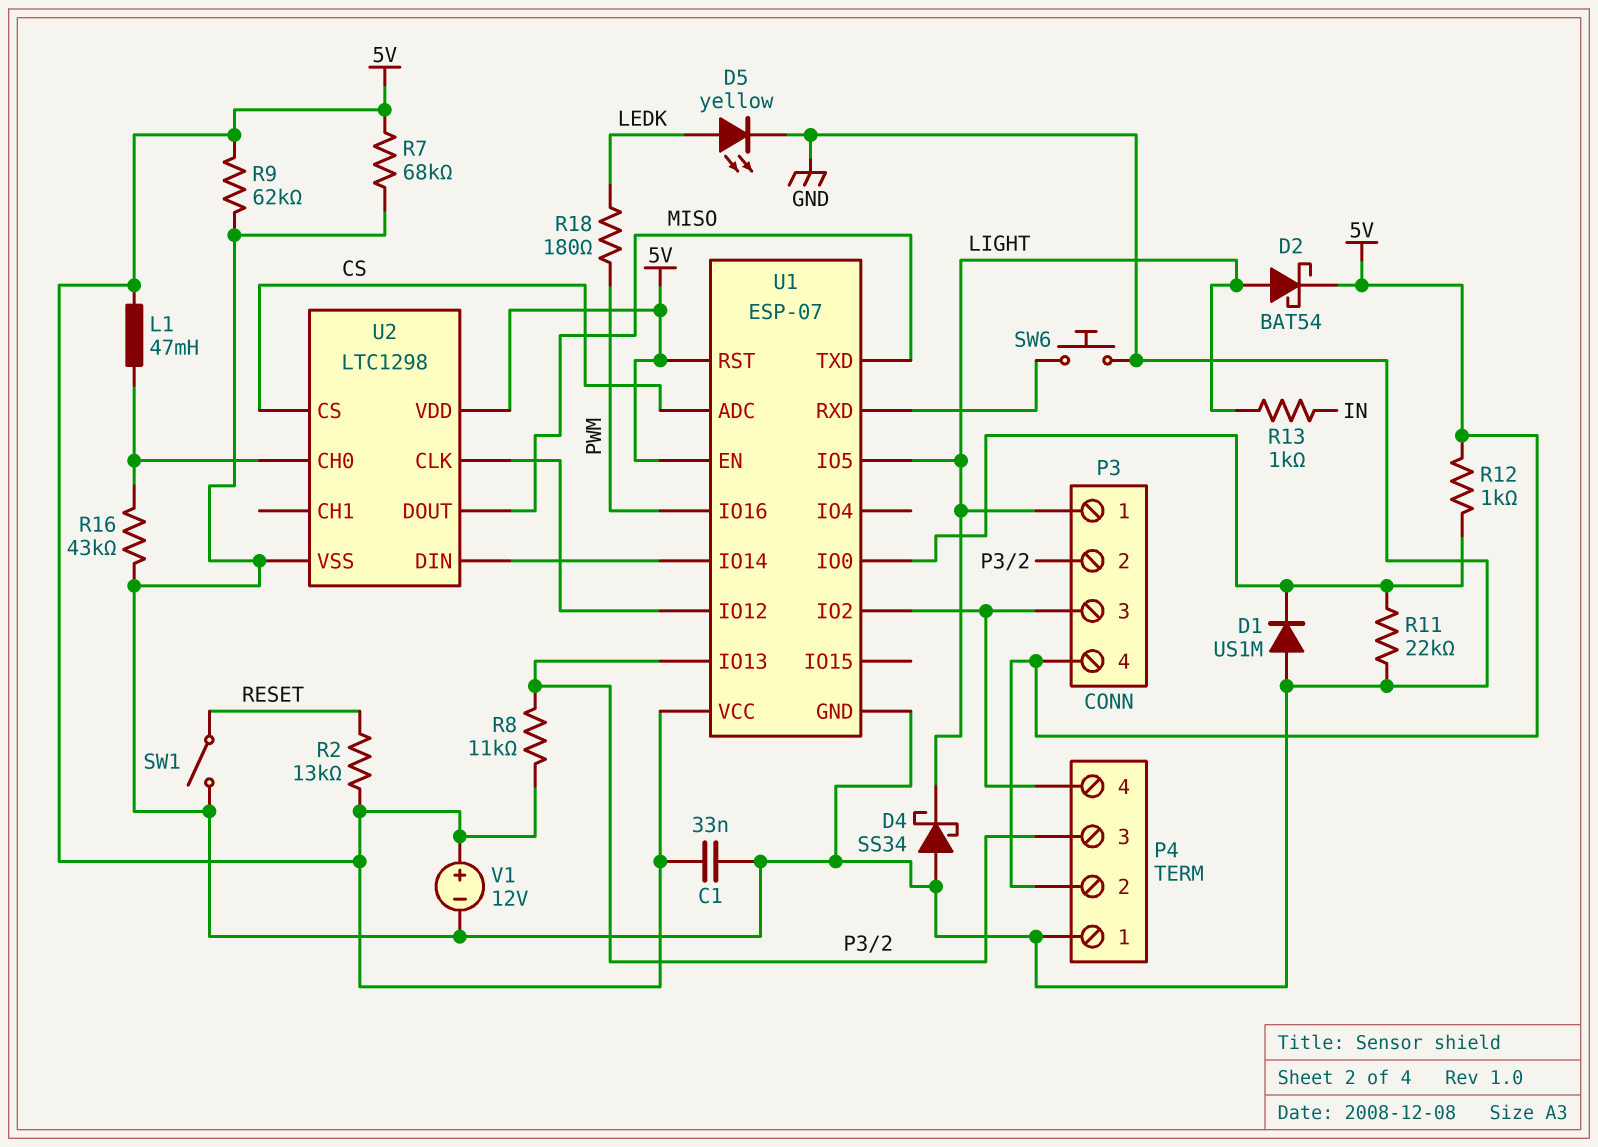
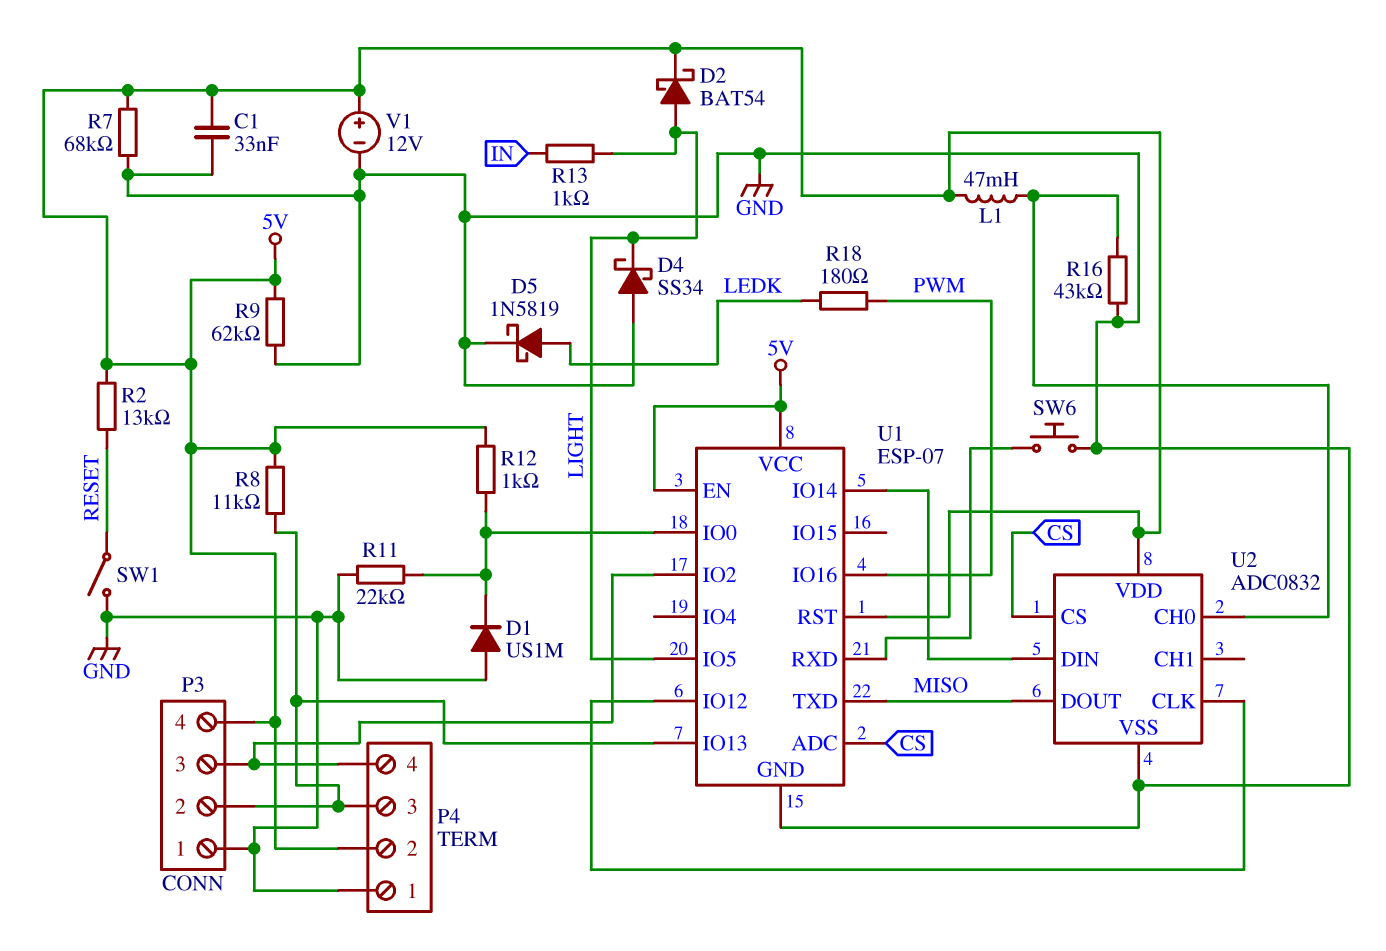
D5: LED yellow (A LEDK, K GND) -> schottky 1N5819 (A LEDK, K GND)
P3 pin 1: LIGHT -> GND
U2: LTC1298 -> ADC0832

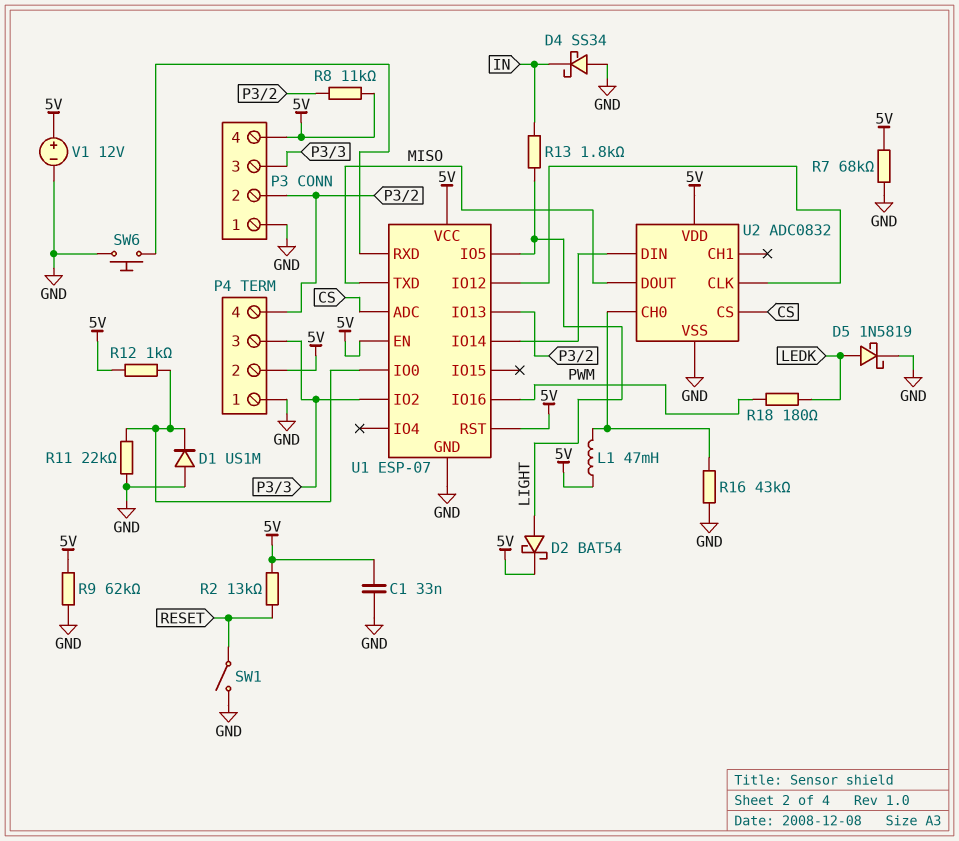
D4: schottky SS34 (A GND, K LIGHT) -> schottky SS34 (A GND, K IN)
P4 pin 3: P3/2 -> P3/3
P4 pin 4: P3/3 -> P3/2
R13: 1k (IN, LIGHT) -> 1.8k (IN, LIGHT)

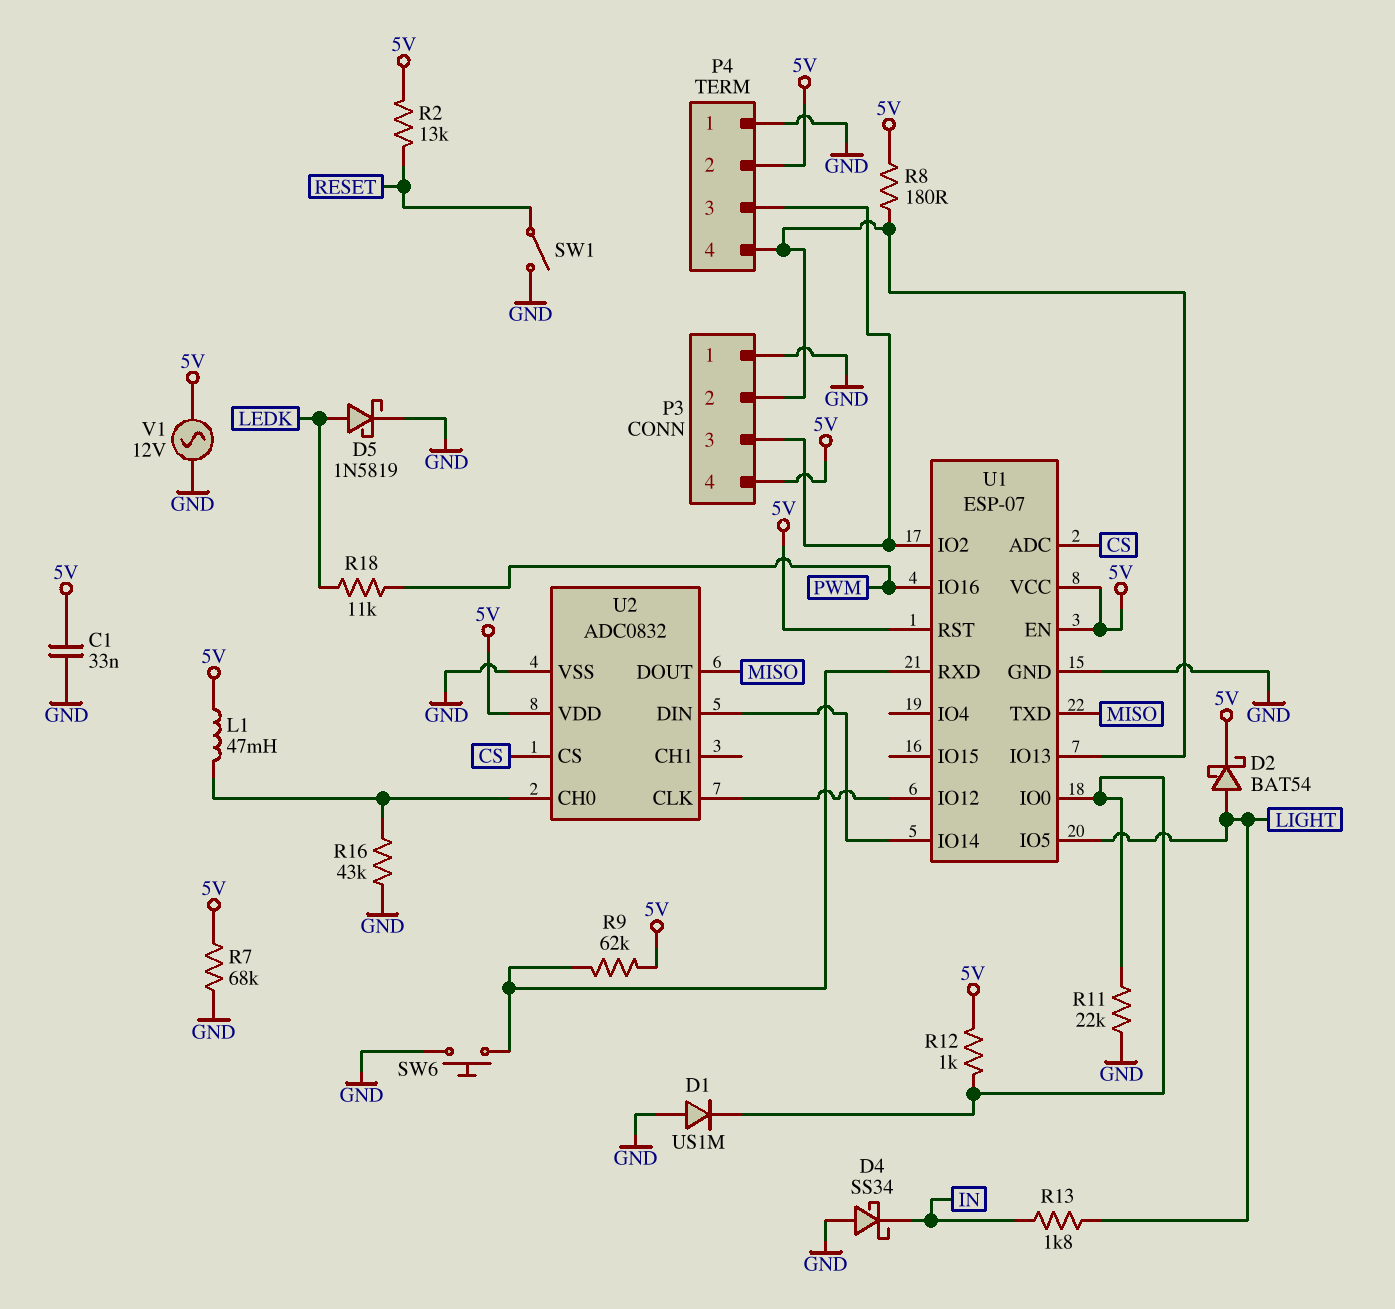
R8: 11k (5V, P3/2) -> 180 (5V, P3/2)
R9: 62k (5V, GND) -> 62k (5V, U1/RXD)
R18: 180 (LEDK, PWM) -> 11k (LEDK, PWM)
V1: 12V (plus 5V, minus GND) -> AC 12V (5V, GND)

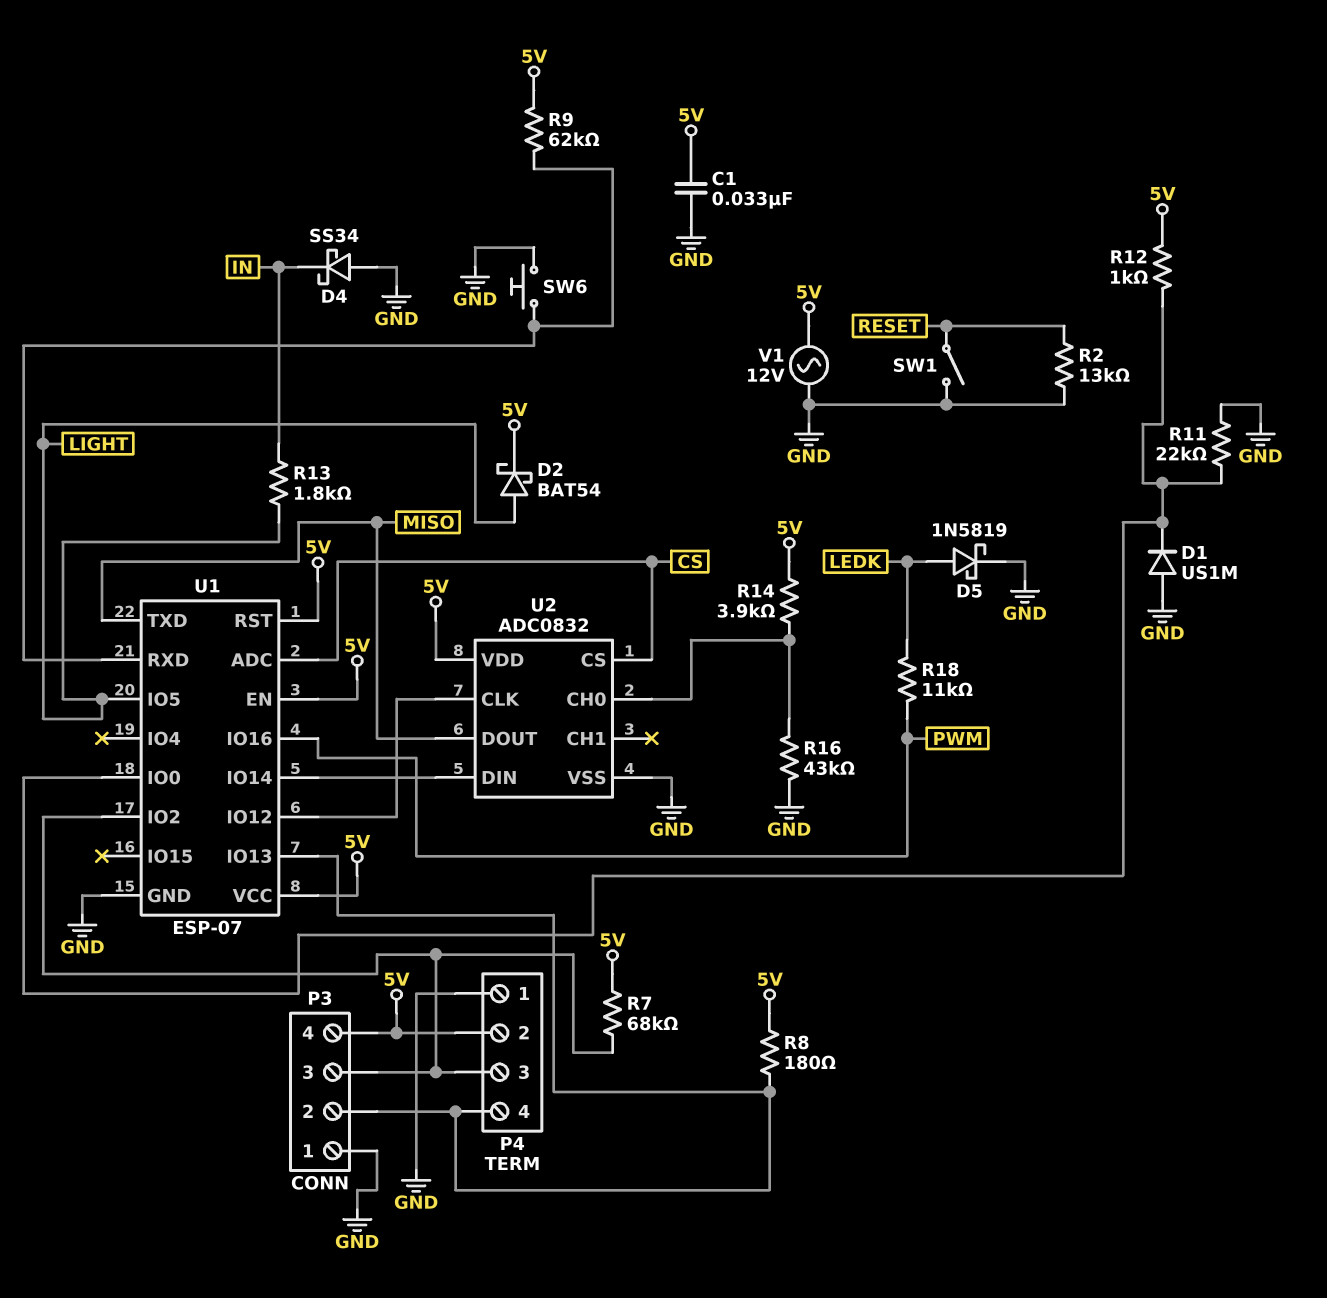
L1: 47mH (5V, U2/CH0) -> none
R2: 13k (5V, RESET) -> 13k (GND, RESET)
R7: 68k (5V, GND) -> 68k (5V, P3/3)
R14: none -> 3.9k (5V, U2/CH0)

